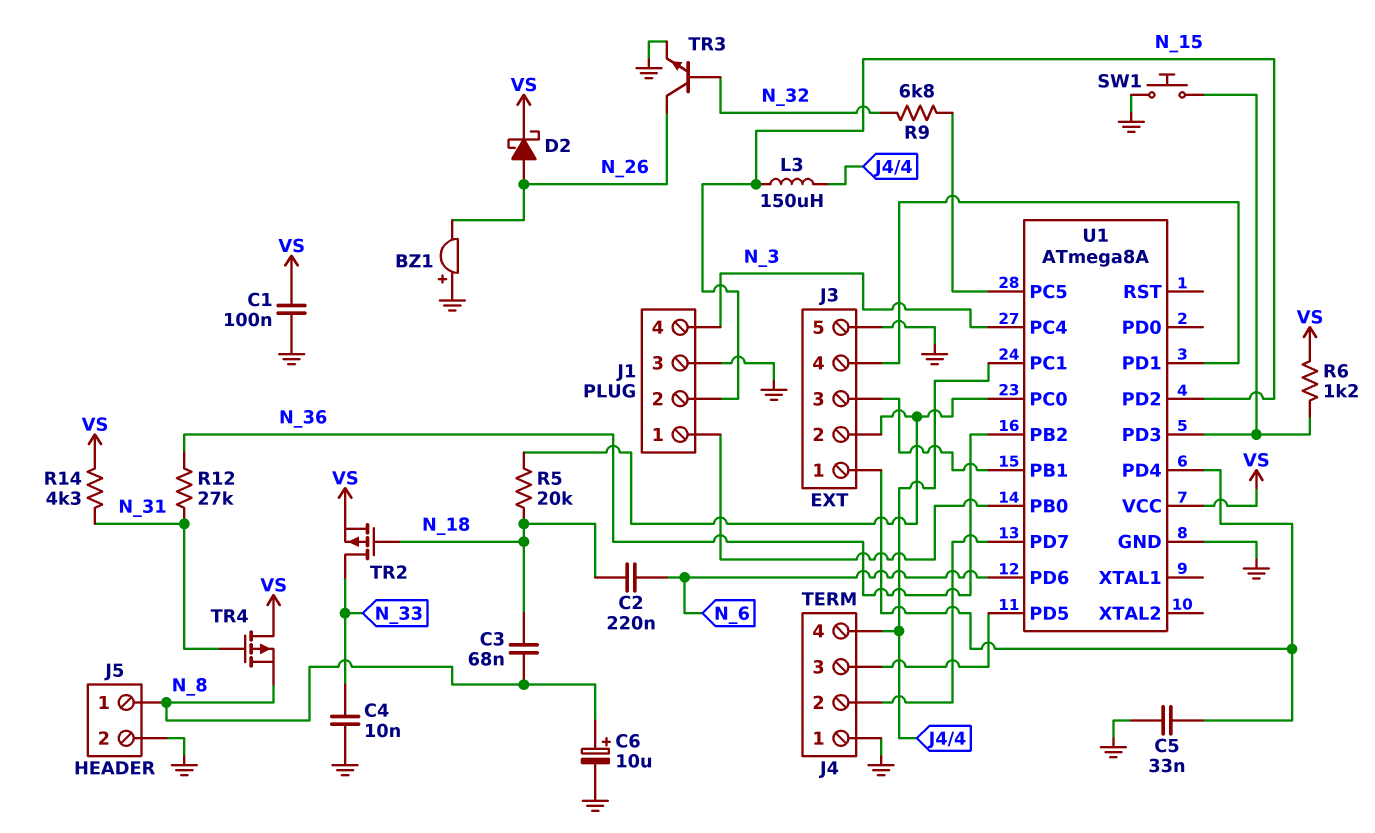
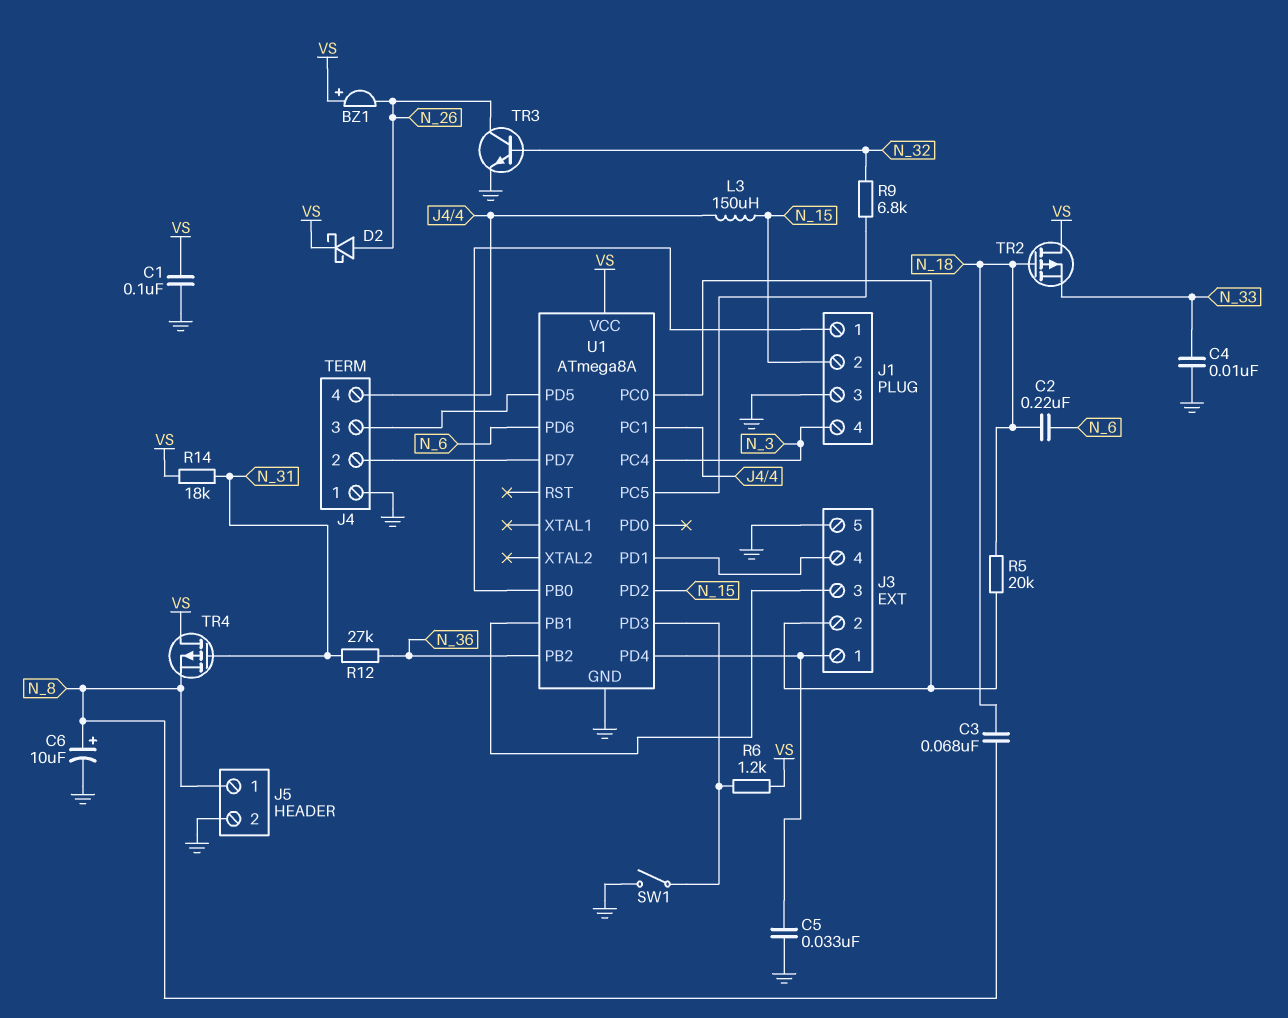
BZ1: buzzer (plus GND, minus N_26) -> buzzer (plus VS, minus N_26)
R14: 4.3k (N_31, VS) -> 18k (N_31, VS)
SW1: button (GND, U1/PD3) -> switch (GND, U1/PD3)
TR2: PMOS (G N_18, D N_33, S VS) -> PMOS (G N_18, D VS, S N_33)

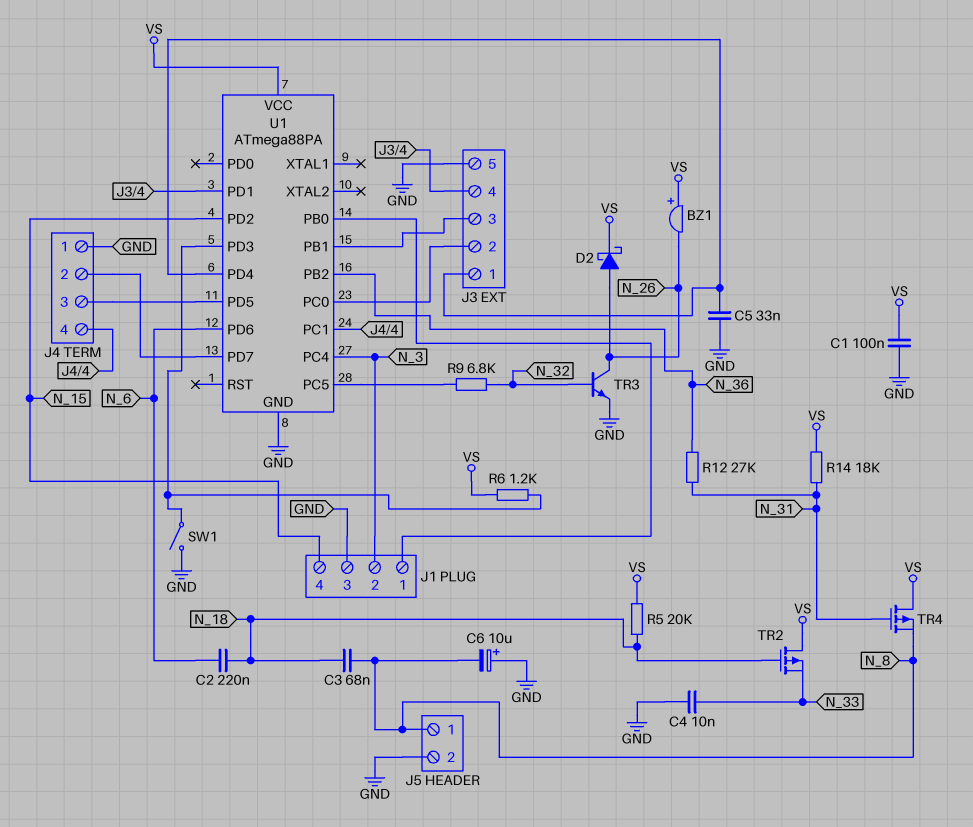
C6: 10uF (plus N_8, minus GND) -> 10uF (plus GND, minus N_8)
J1 pin 2: N_15 -> N_3
J1 pin 4: N_3 -> N_15
L3: 150uH (J4/4, N_15) -> none
R5: 20k (J3/2, N_18) -> 20k (N_18, VS)
U1: ATmega8A -> ATmega88PA

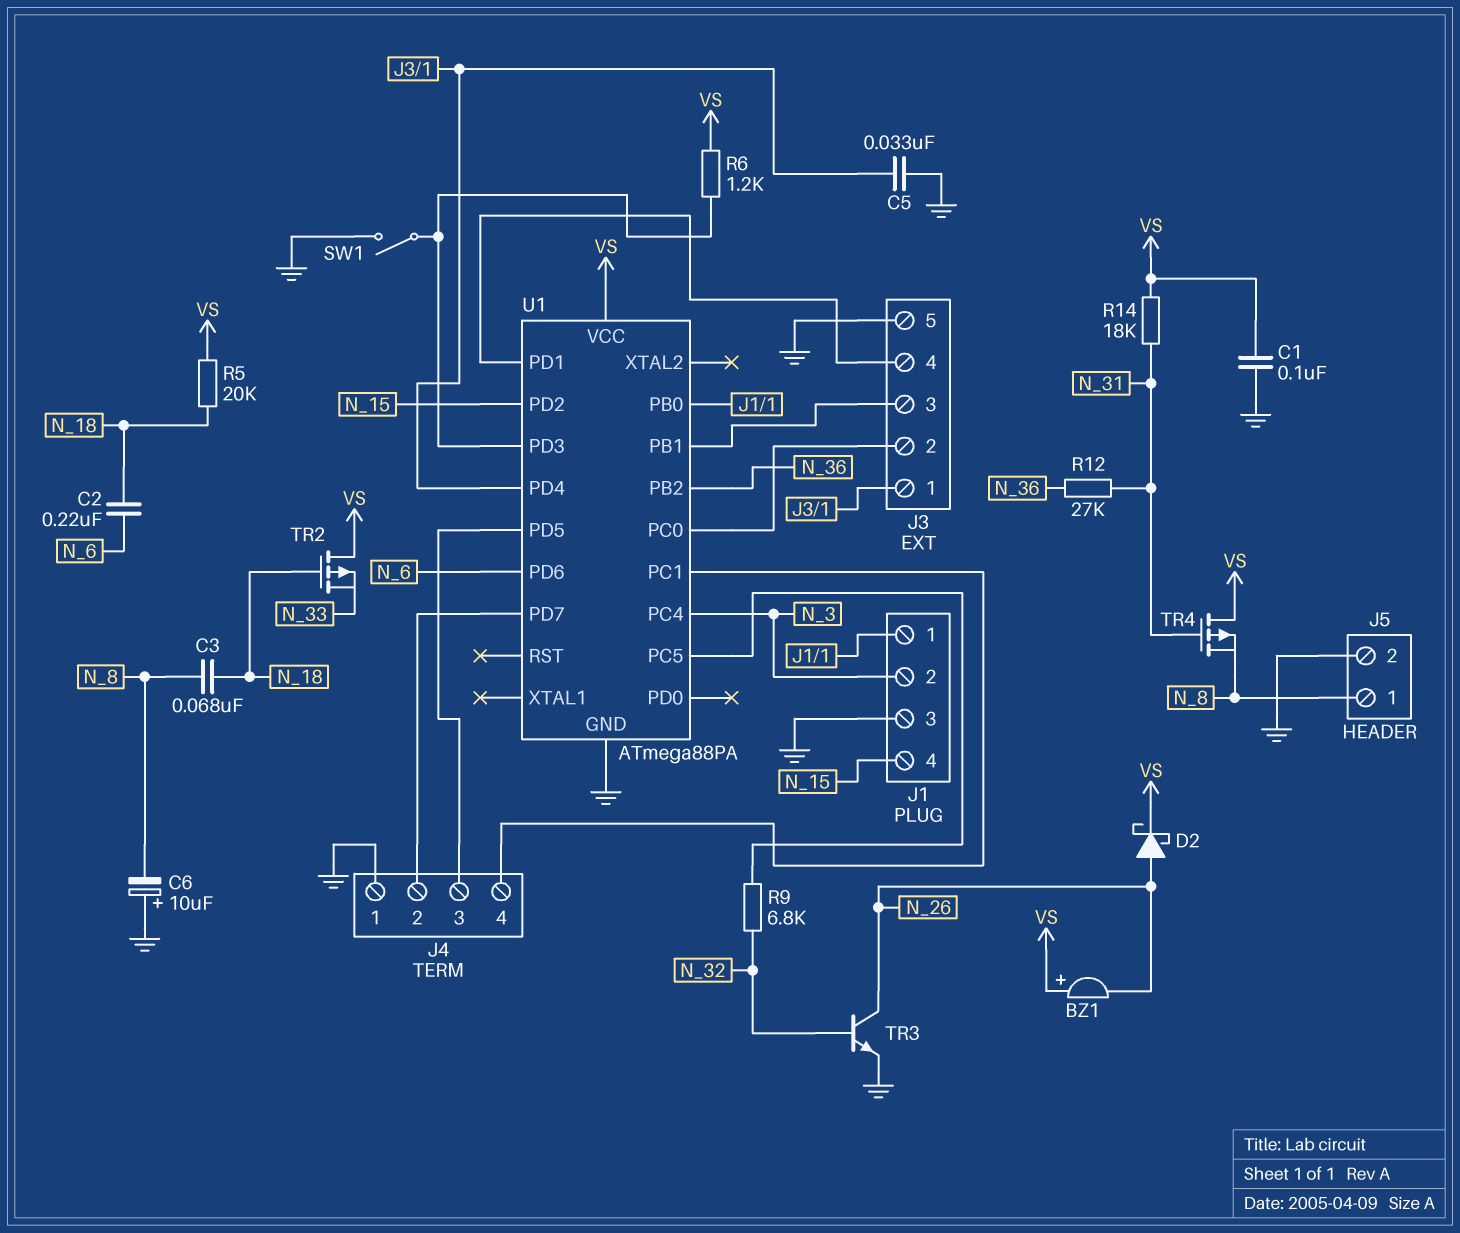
C4: 10nF (GND, N_33) -> none

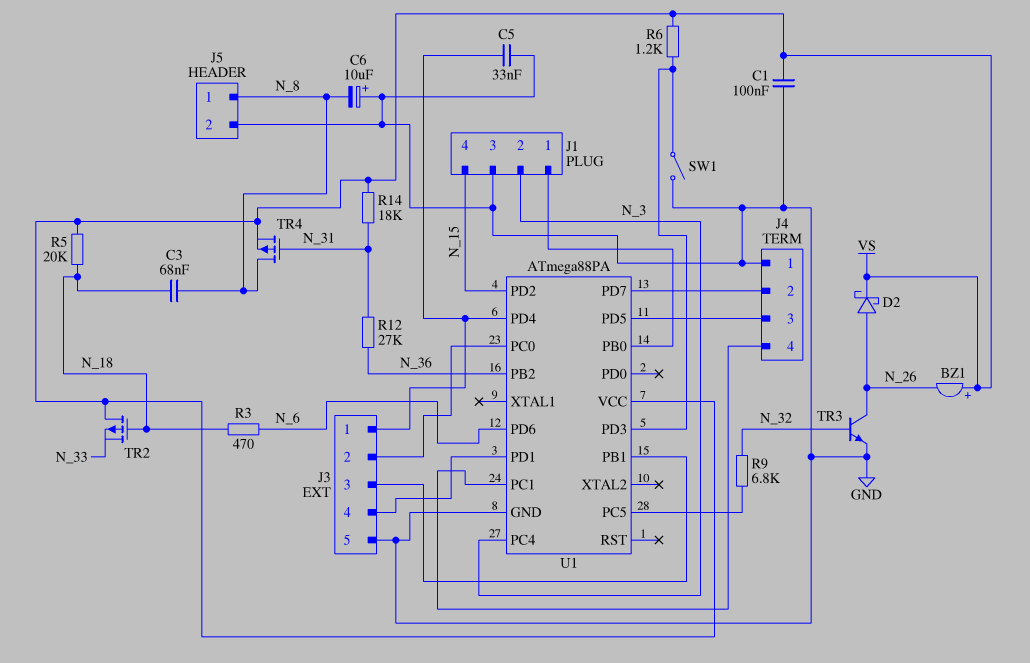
C2: 220nF (N_6, N_18) -> none
R3: none -> 470 (N_6, N_18)
TR4: PMOS (G N_31, D VS, S N_8) -> PMOS (G N_31, D N_8, S VS)

